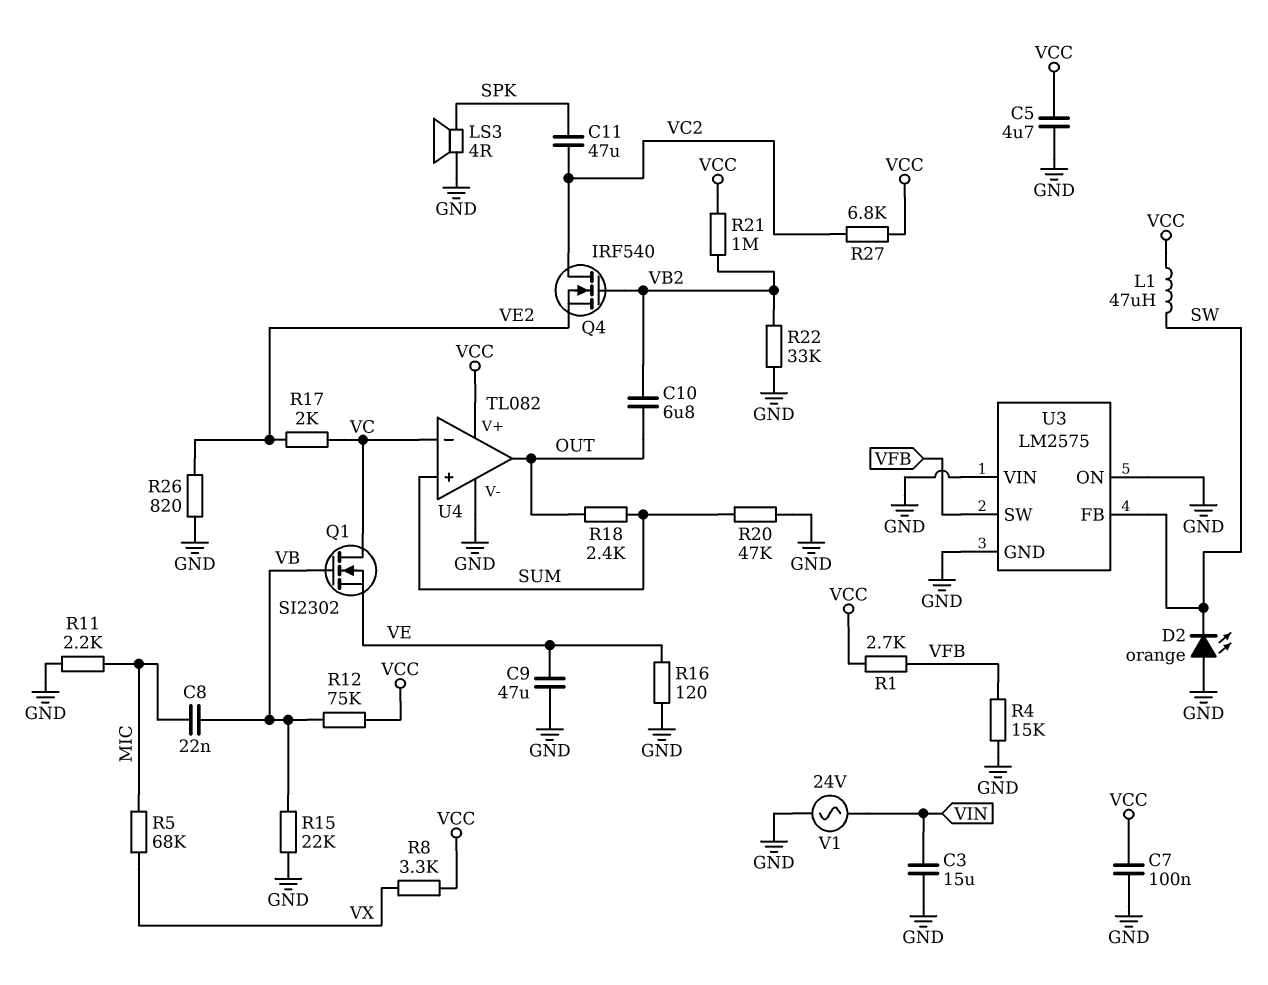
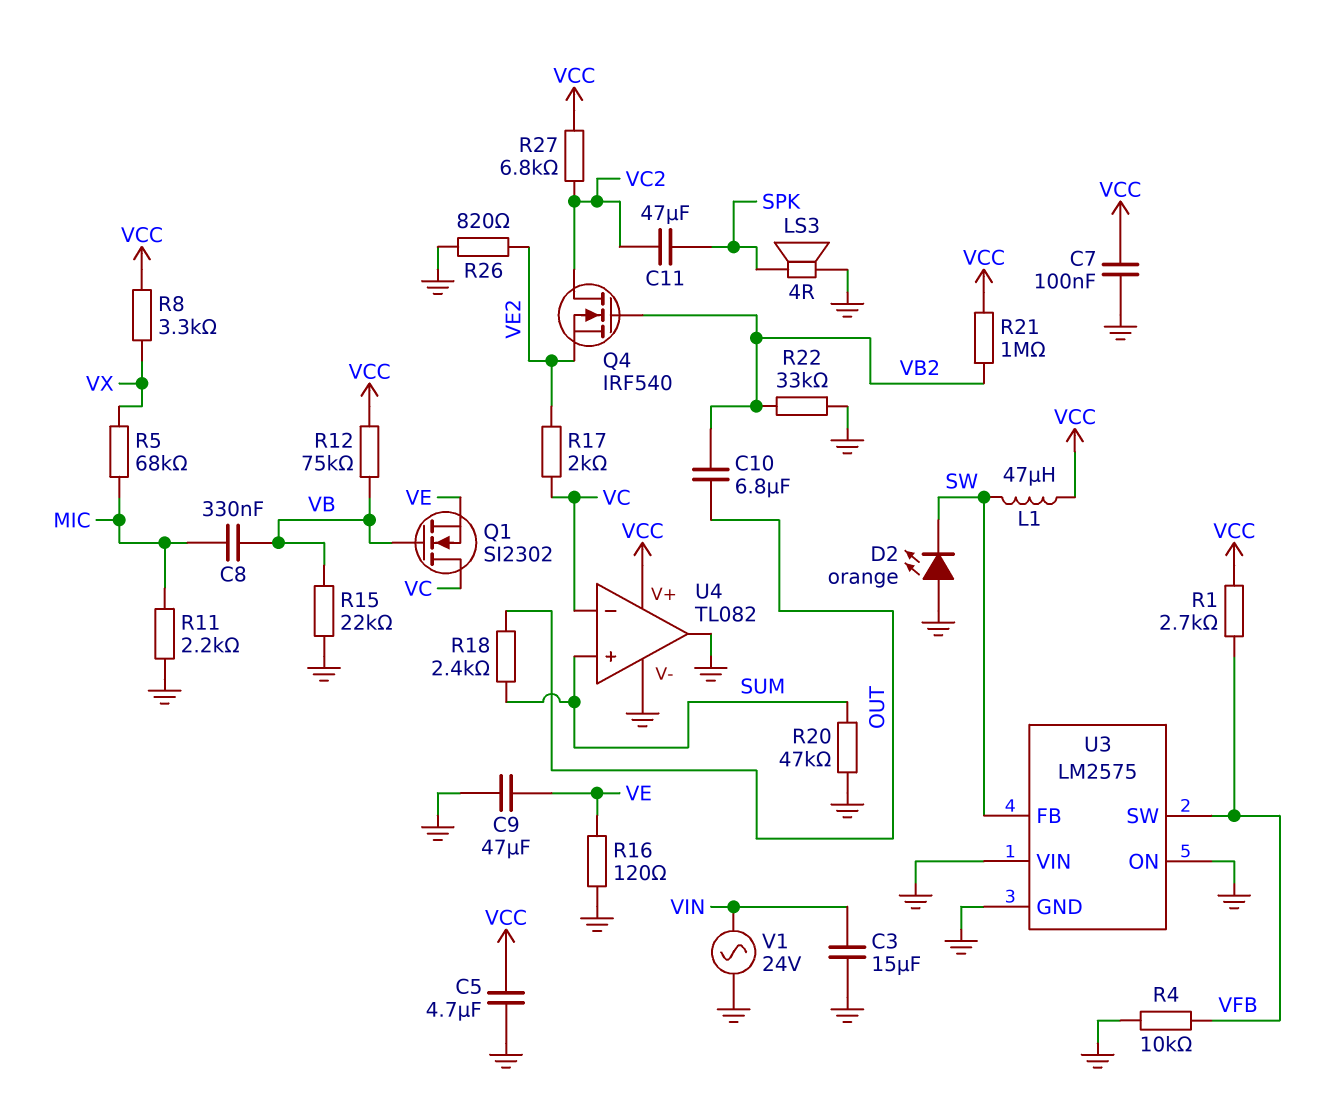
C8: 22nF (MIC, VB) -> 330nF (MIC, VB)
R4: 15k (GND, VFB) -> 10k (GND, VFB)
U4 pin out: OUT -> GND

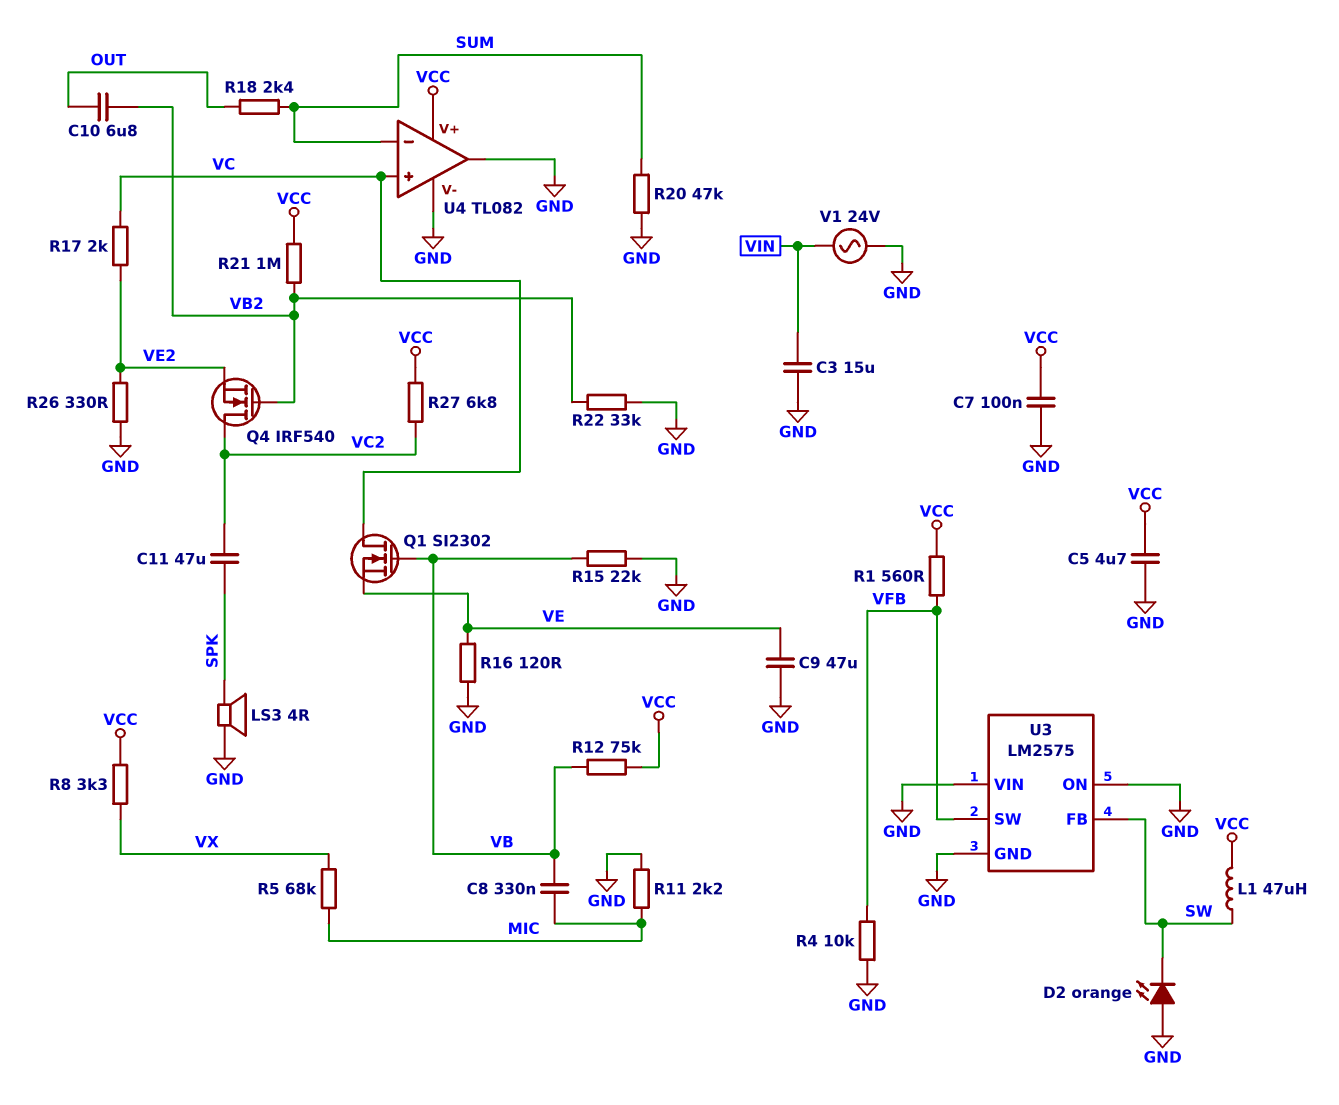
R1: 2.7k (VCC, VFB) -> 560 (VCC, VFB)
R26: 820 (GND, VE2) -> 330 (GND, VE2)
U4 pin in+: SUM -> VC
U4 pin in-: VC -> SUM

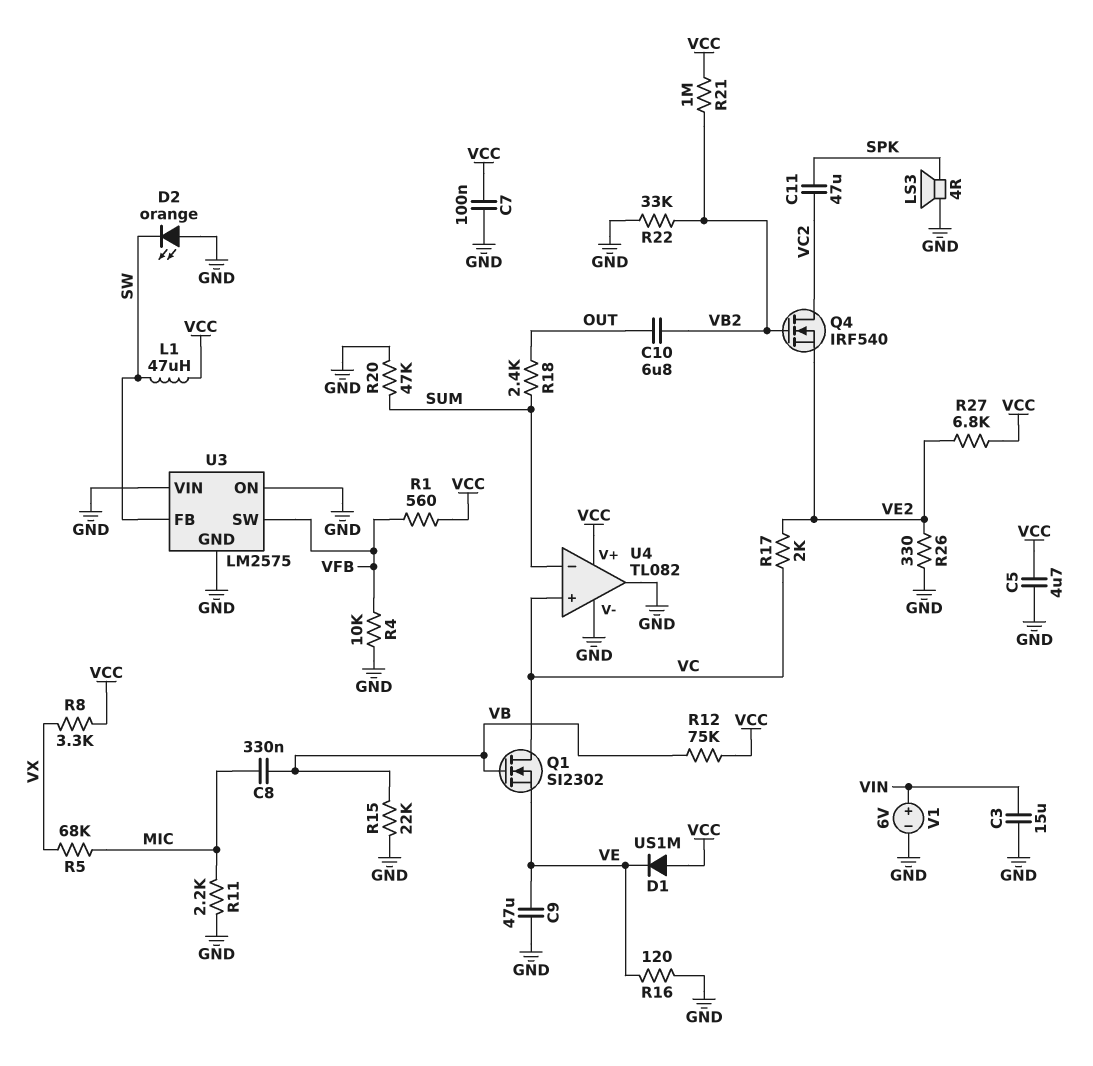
D1: none -> diode US1M (A VCC, K VE)
R27: 6.8k (VC2, VCC) -> 6.8k (VCC, VE2)
V1: AC 24V (GND, VIN) -> 6V (plus VIN, minus GND)

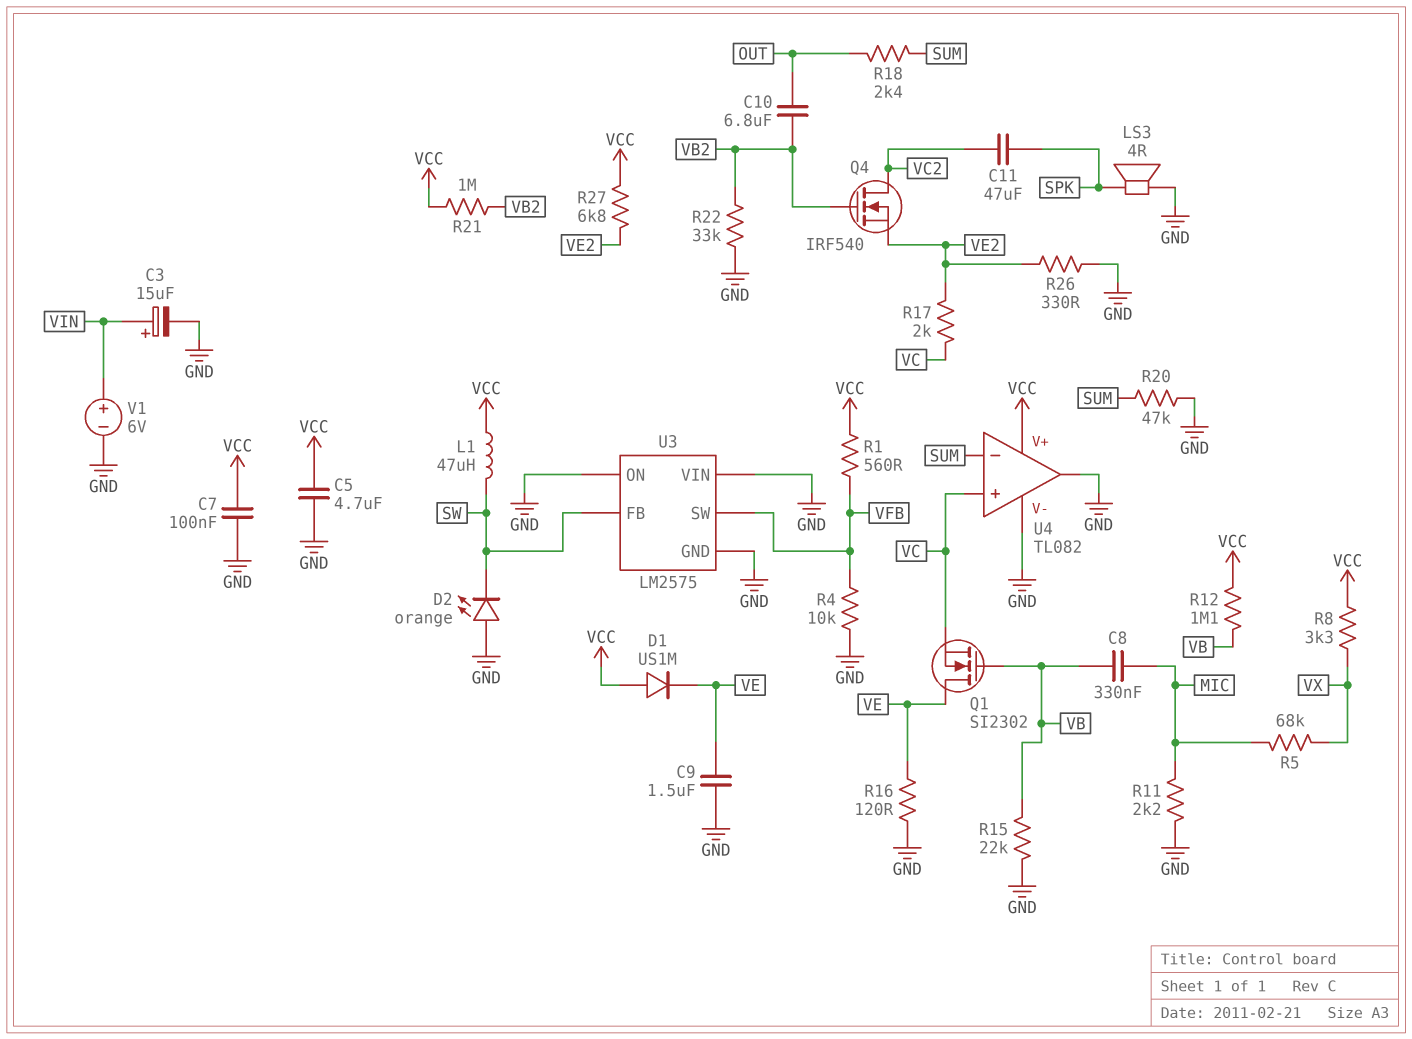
C3: 15uF (GND, VIN) -> 15uF (plus VIN, minus GND)
C9: 47uF (GND, VE) -> 1.5uF (GND, VE)
Q1: NMOS SI2302 (G VB, D VC, S VE) -> NMOS SI2302 (G VB, D VE, S VC)
R12: 75k (VB, VCC) -> 1.1M (VB, VCC)

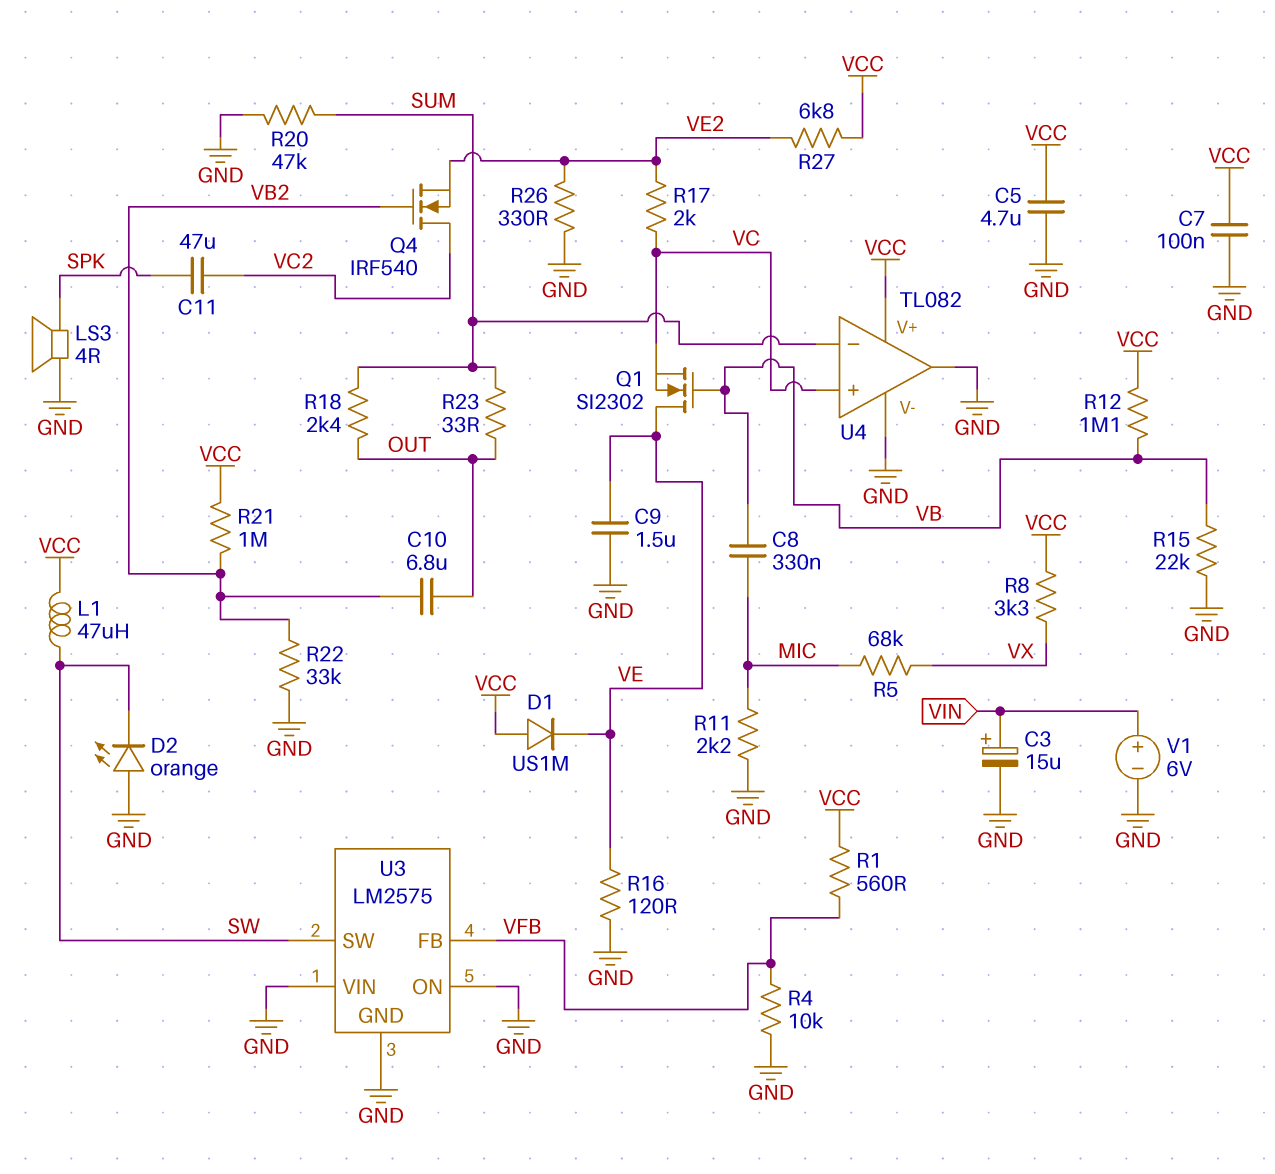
R23: none -> 33 (OUT, SUM)
U3 pin FB: SW -> VFB
U3 pin SW: VFB -> SW

